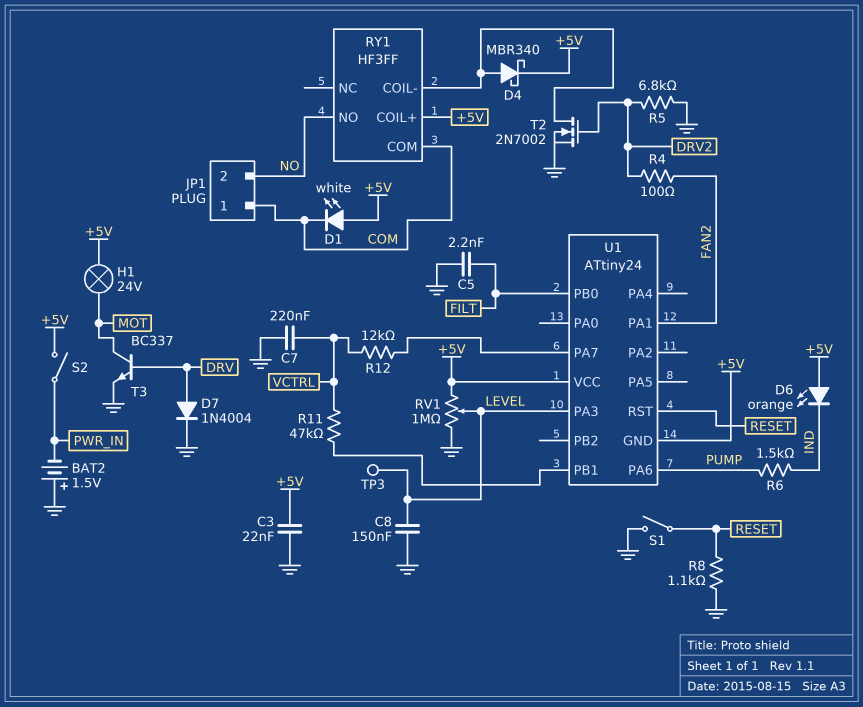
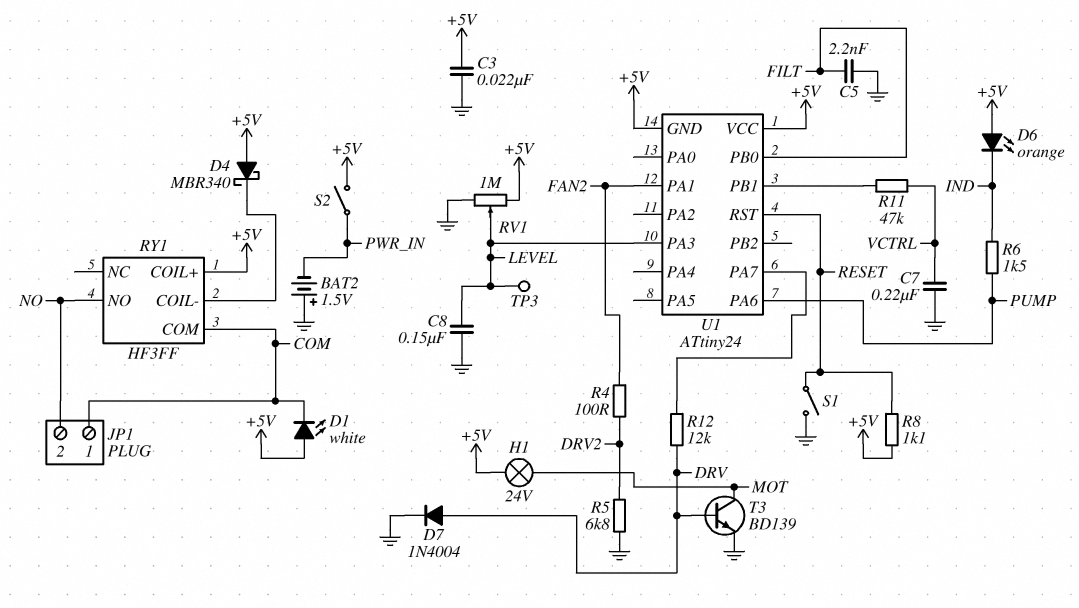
D4: schottky MBR340 (A RY1/COIL-, K +5V) -> schottky MBR340 (A +5V, K RY1/COIL-)
R8: 1.1k (GND, RESET) -> 1.1k (+5V, RESET)
R12: 12k (U1/PA7, VCTRL) -> 12k (DRV, U1/PA7)
T2: NMOS 2N7002 (G DRV2, D RY1/COIL-, S GND) -> none
T3: NPN BC337 (B DRV, C MOT, E GND) -> NPN BD139 (B DRV, C MOT, E GND)

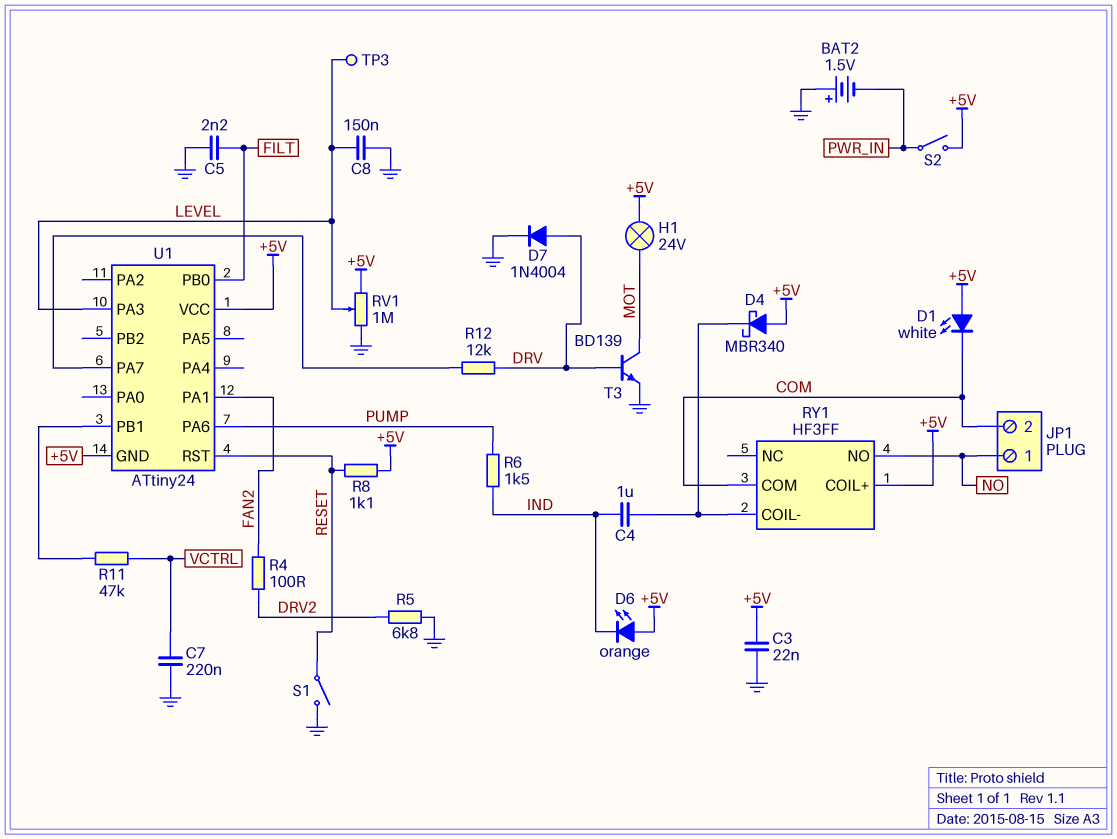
C4: none -> 1uF (IND, RY1/COIL-)
JP1 pin 1: COM -> NO
JP1 pin 2: NO -> COM

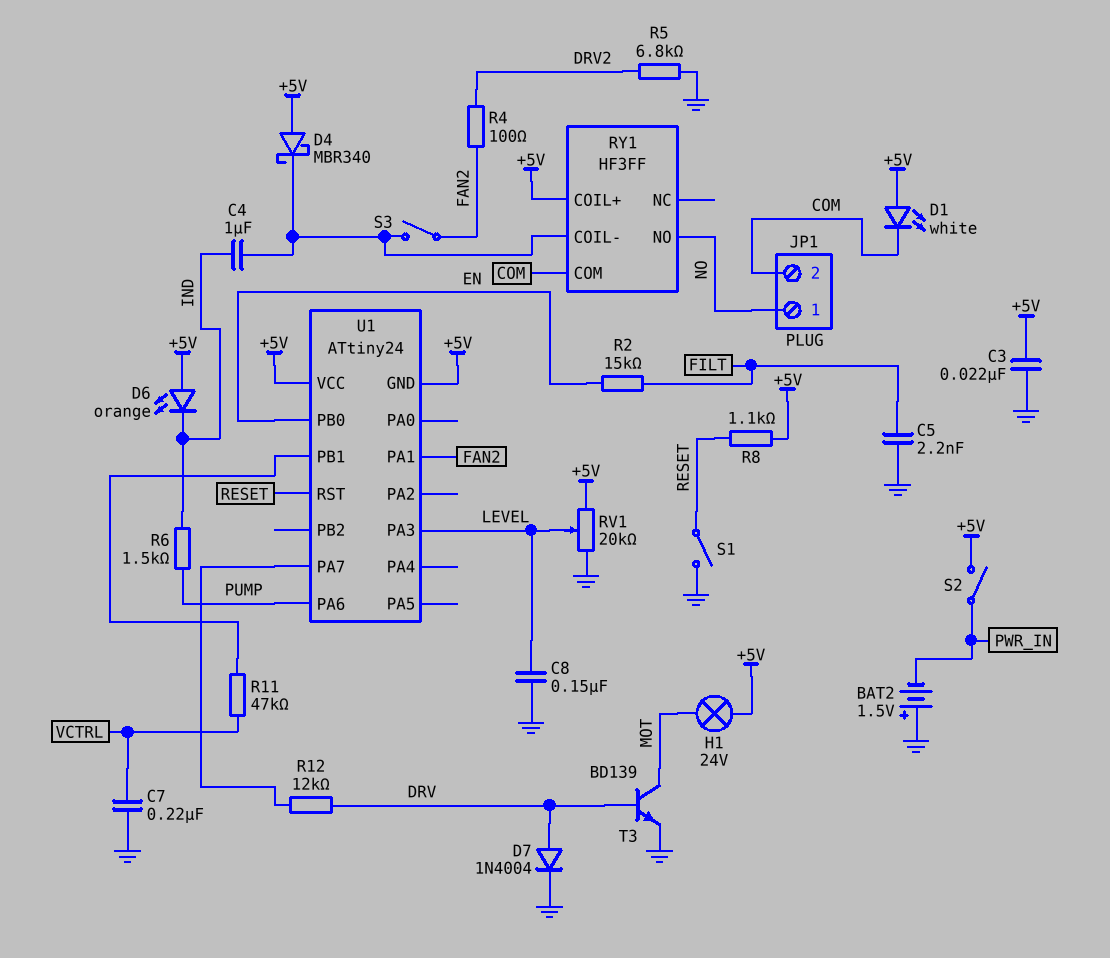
R2: none -> 15k (EN, FILT)
RV1: 1M (+5V, GND, wiper LEVEL) -> 20k (+5V, GND, wiper LEVEL)
S3: none -> switch (FAN2, RY1/COIL-)
TP3: test point (LEVEL) -> none
U1 pin PB0: FILT -> EN

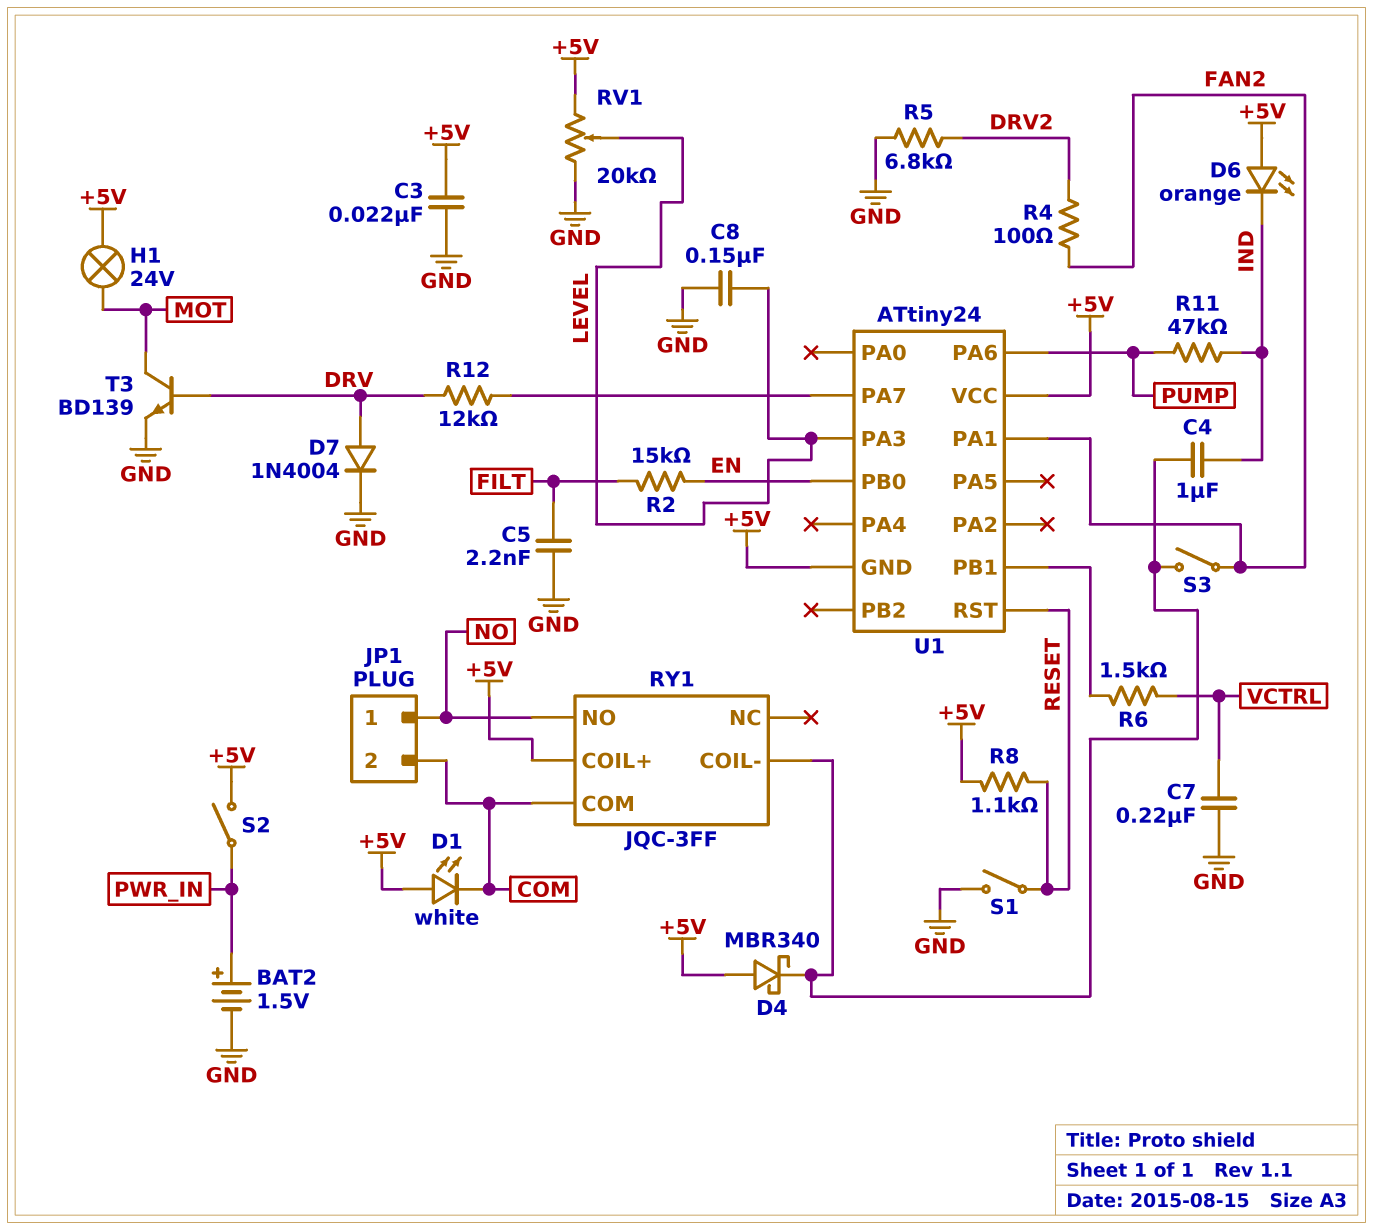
BAT2: 1.5V (plus GND, minus PWR_IN) -> 1.5V (plus PWR_IN, minus GND)
R6: 1.5k (IND, PUMP) -> 1.5k (U1/PB1, VCTRL)
R11: 47k (U1/PB1, VCTRL) -> 47k (IND, PUMP)
RY1: HF3FF -> JQC-3FF

